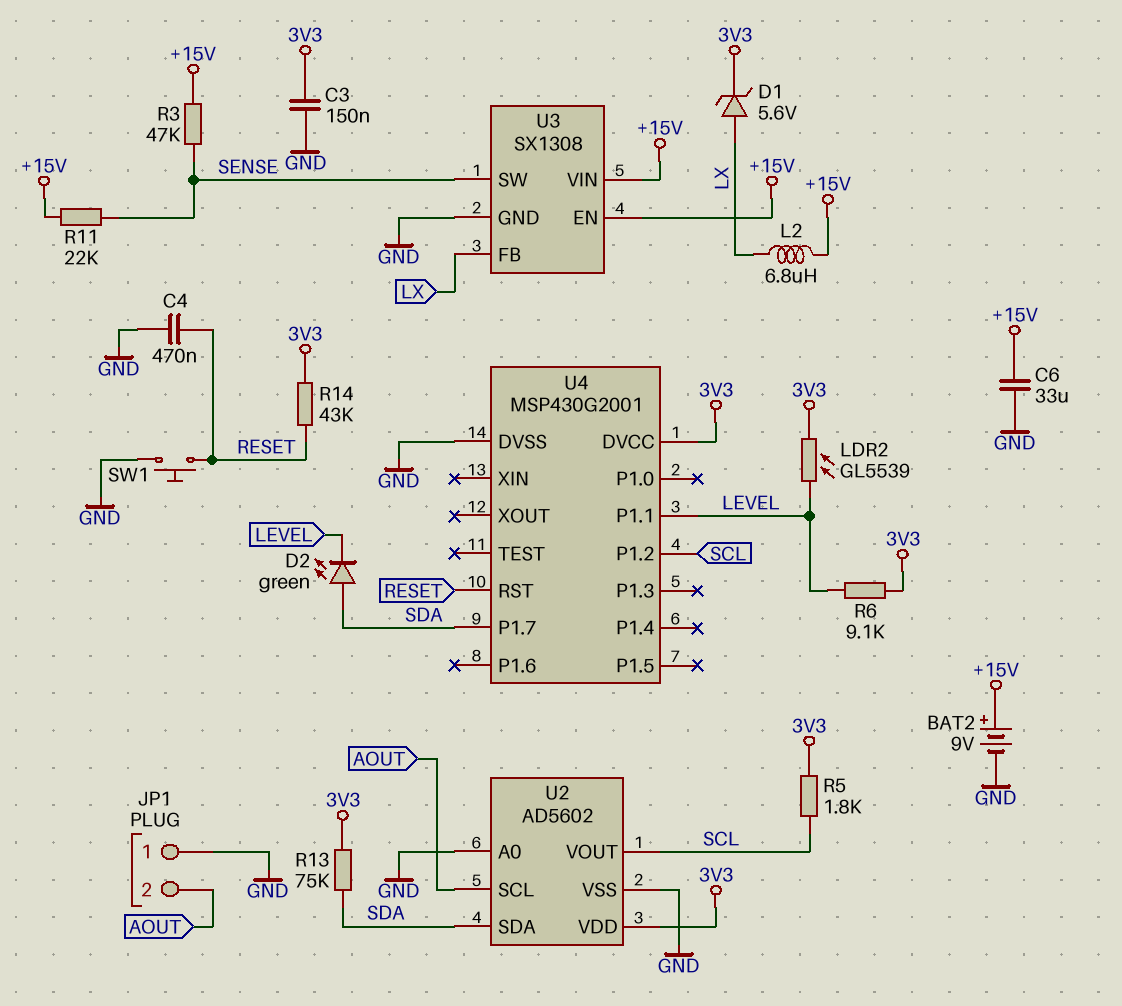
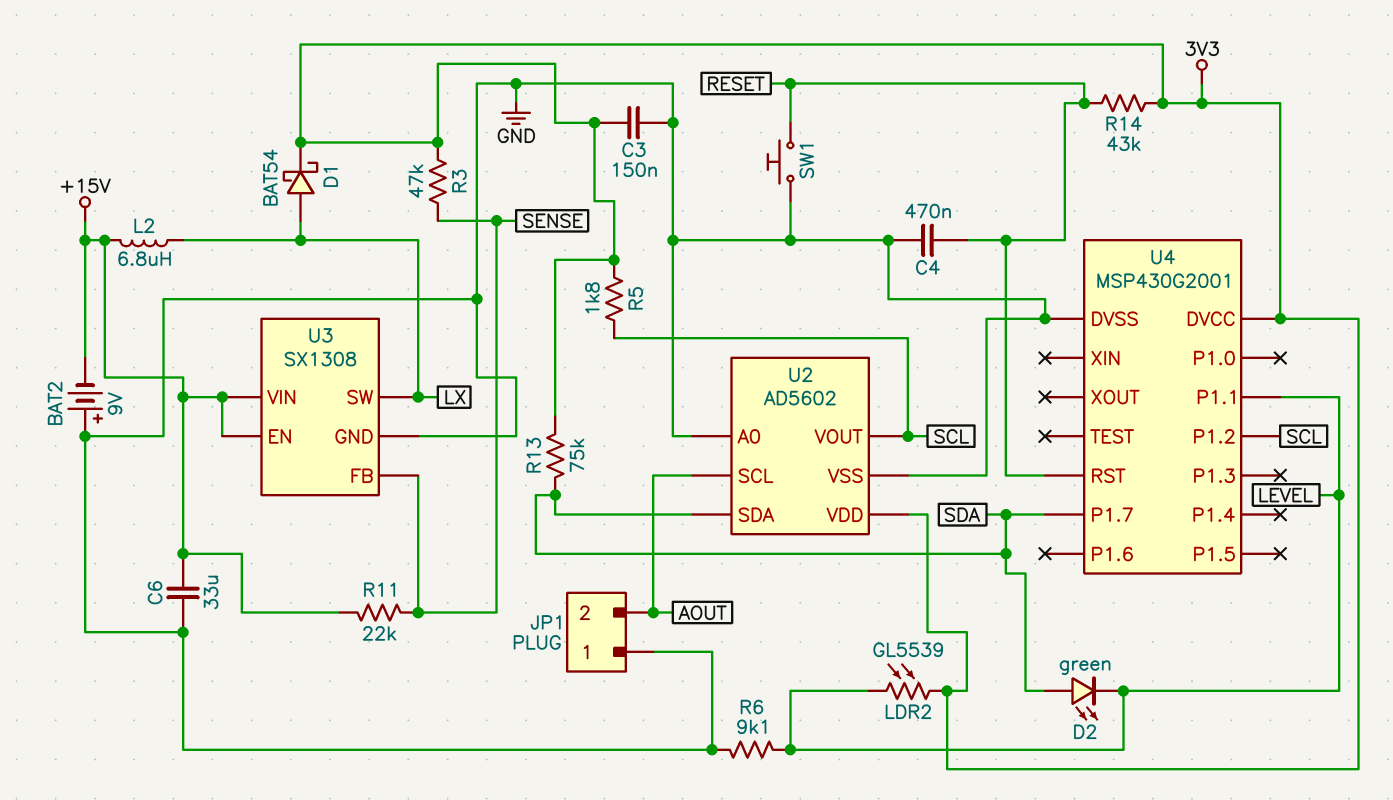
BAT2: 9V (plus +15V, minus GND) -> 9V (plus GND, minus +15V)
D1: zener 5.6V (A LX, K 3V3) -> schottky BAT54 (A LX, K 3V3)
R3: 47k (+15V, SENSE) -> 47k (3V3, SENSE)
R6: 9.1k (3V3, LEVEL) -> 9.1k (GND, LEVEL)
U3 pin FB: LX -> SENSE
U3 pin SW: SENSE -> LX

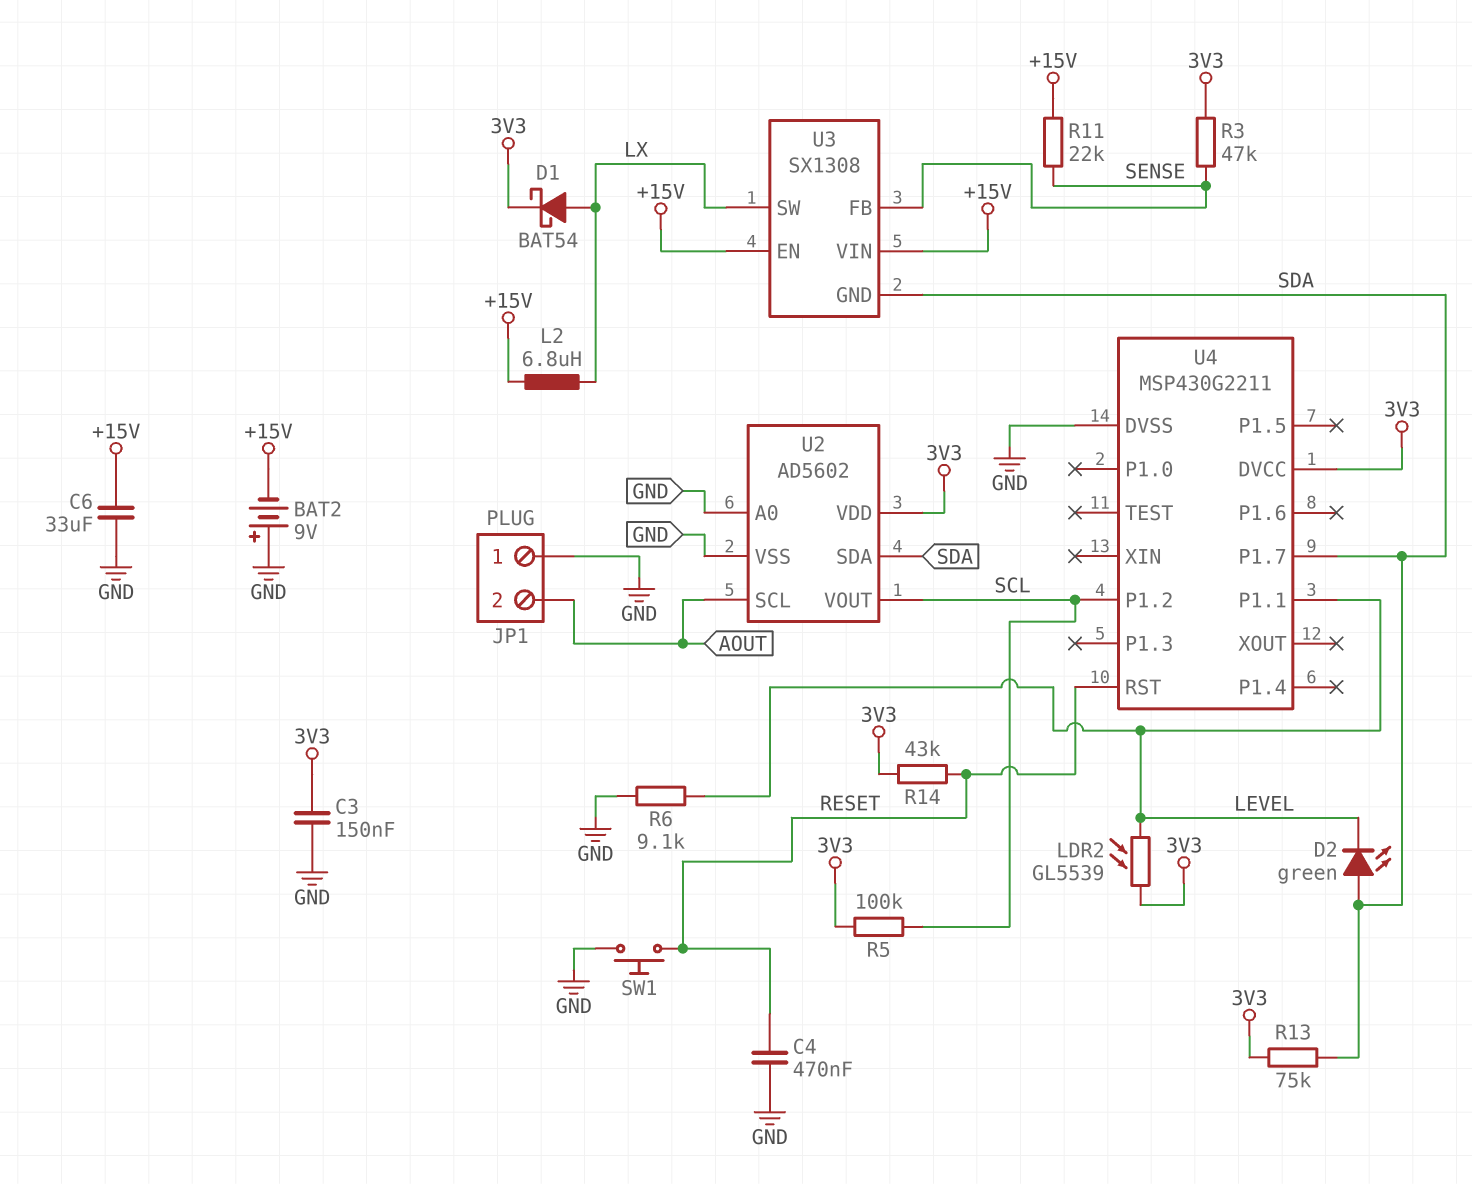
R5: 1.8k (3V3, SCL) -> 100k (3V3, SCL)
U3 pin GND: GND -> SDA
U4: MSP430G2001 -> MSP430G2211

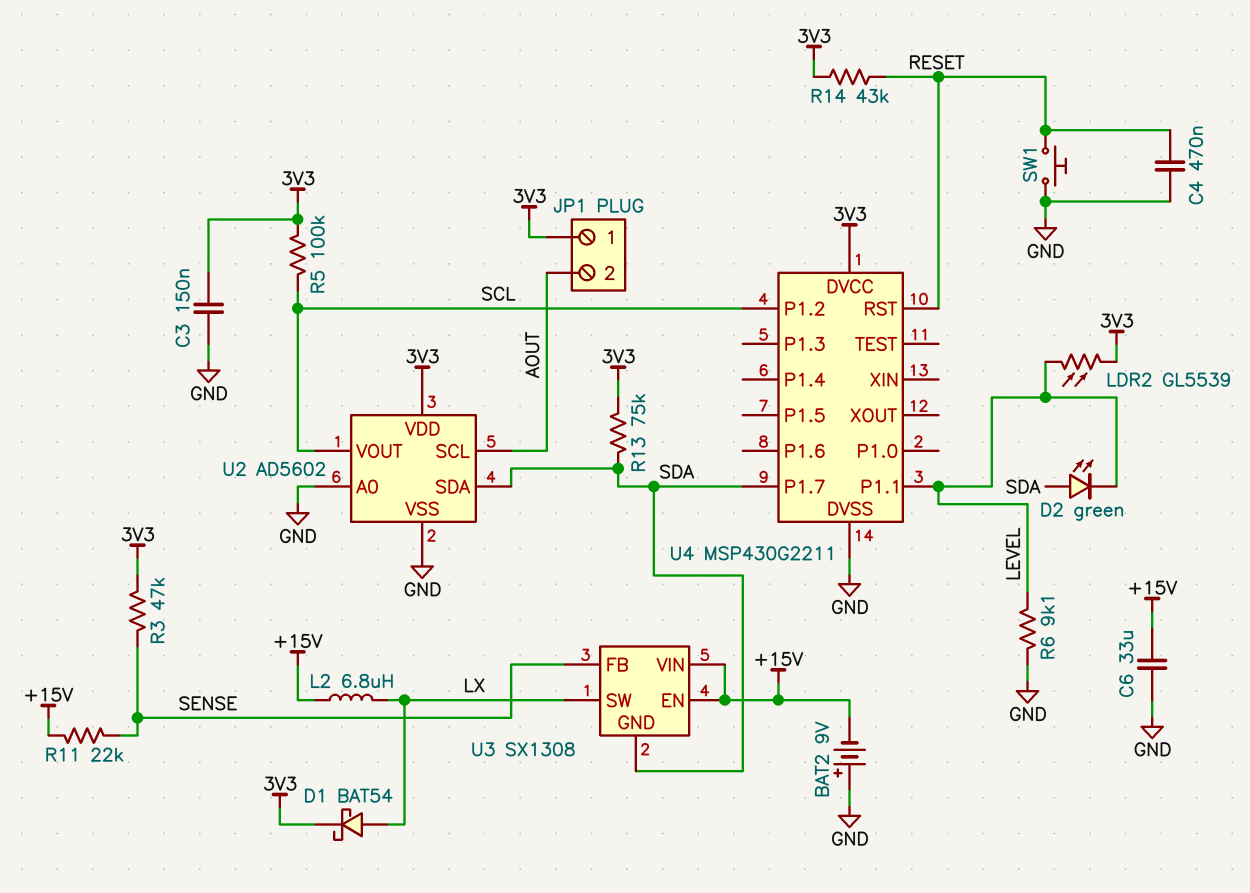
JP1 pin 1: GND -> 3V3

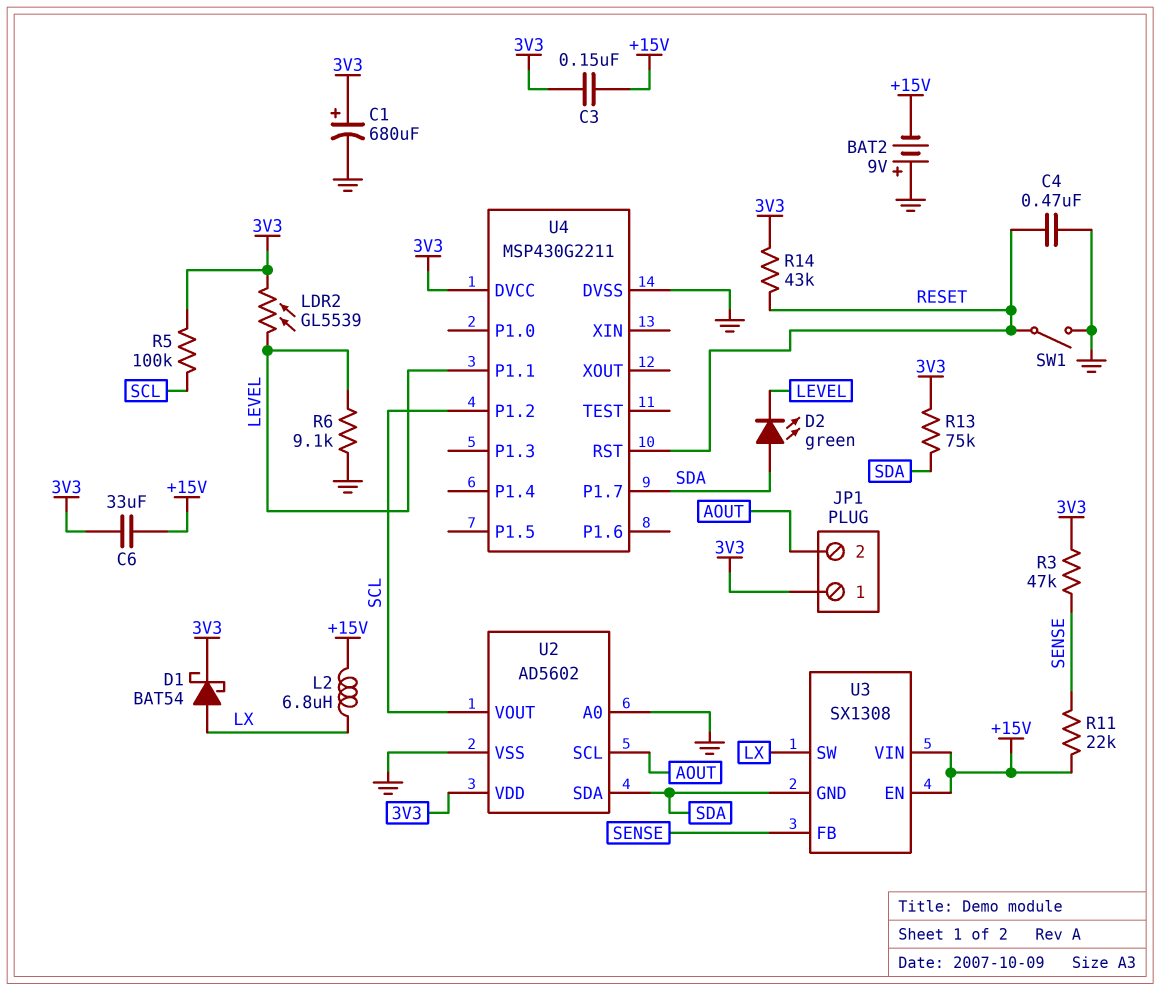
C1: none -> 680uF (plus 3V3, minus GND)
C3: 150nF (3V3, GND) -> 150nF (+15V, 3V3)
C6: 33uF (+15V, GND) -> 33uF (+15V, 3V3)
SW1: button (GND, RESET) -> switch (GND, RESET)

